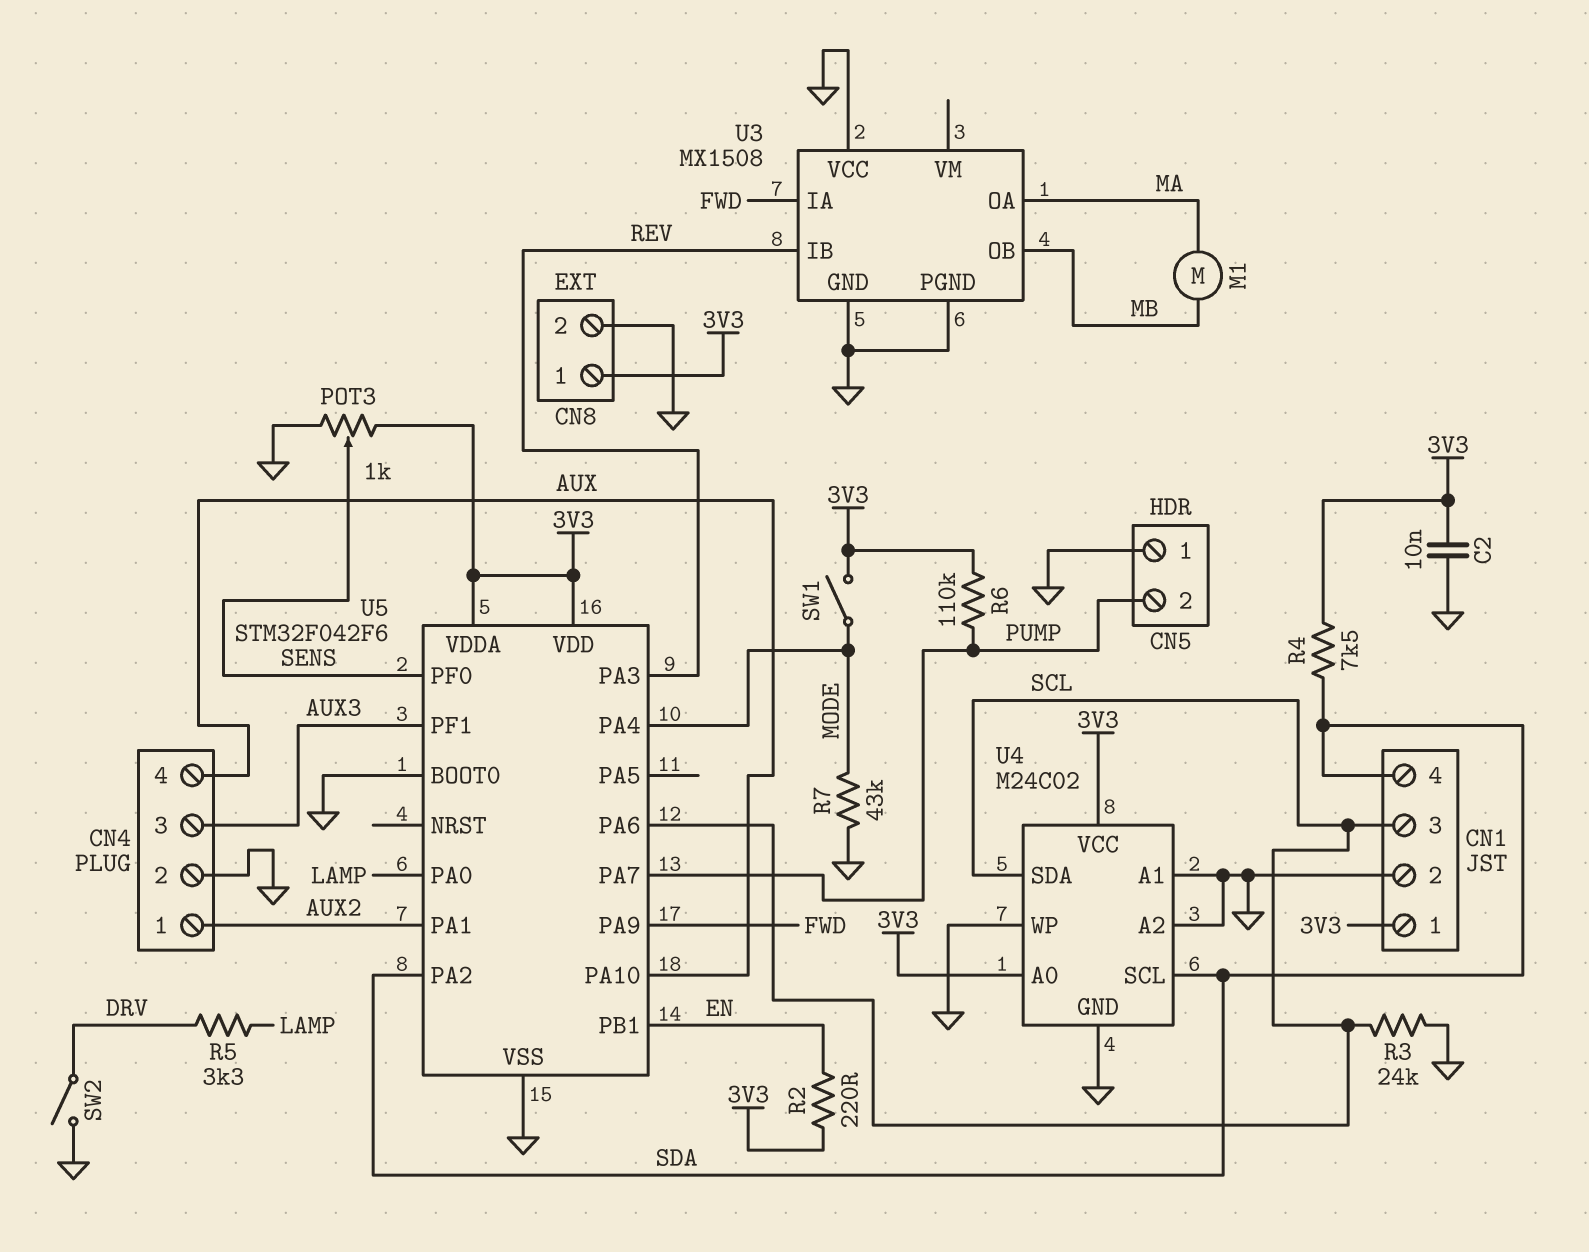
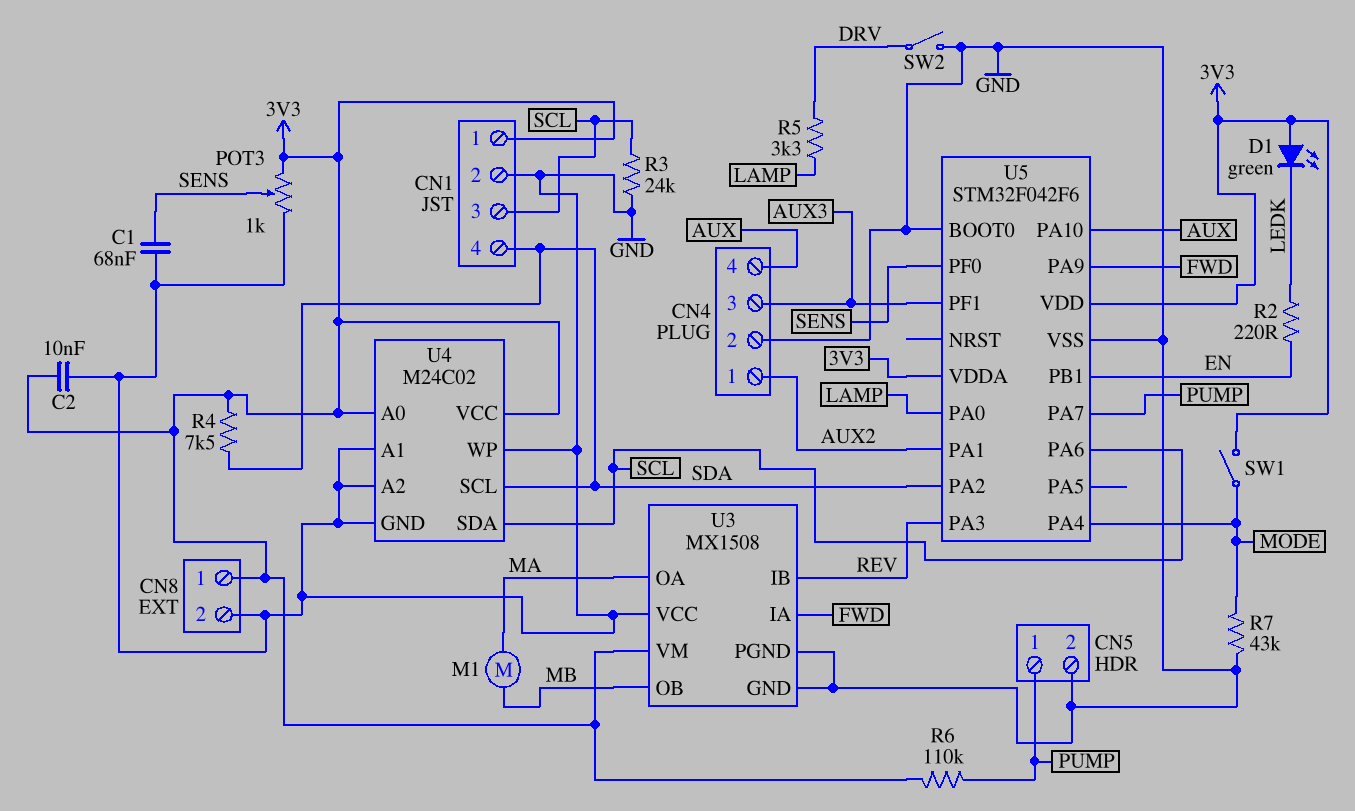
C1: none -> 68nF (GND, SENS)
CN5 pin 1: GND -> PUMP
CN5 pin 2: PUMP -> GND
D1: none -> LED green (A 3V3, K LEDK)
R2: 220 (3V3, EN) -> 220 (EN, LEDK)
U3 pin VM: none -> 3V3

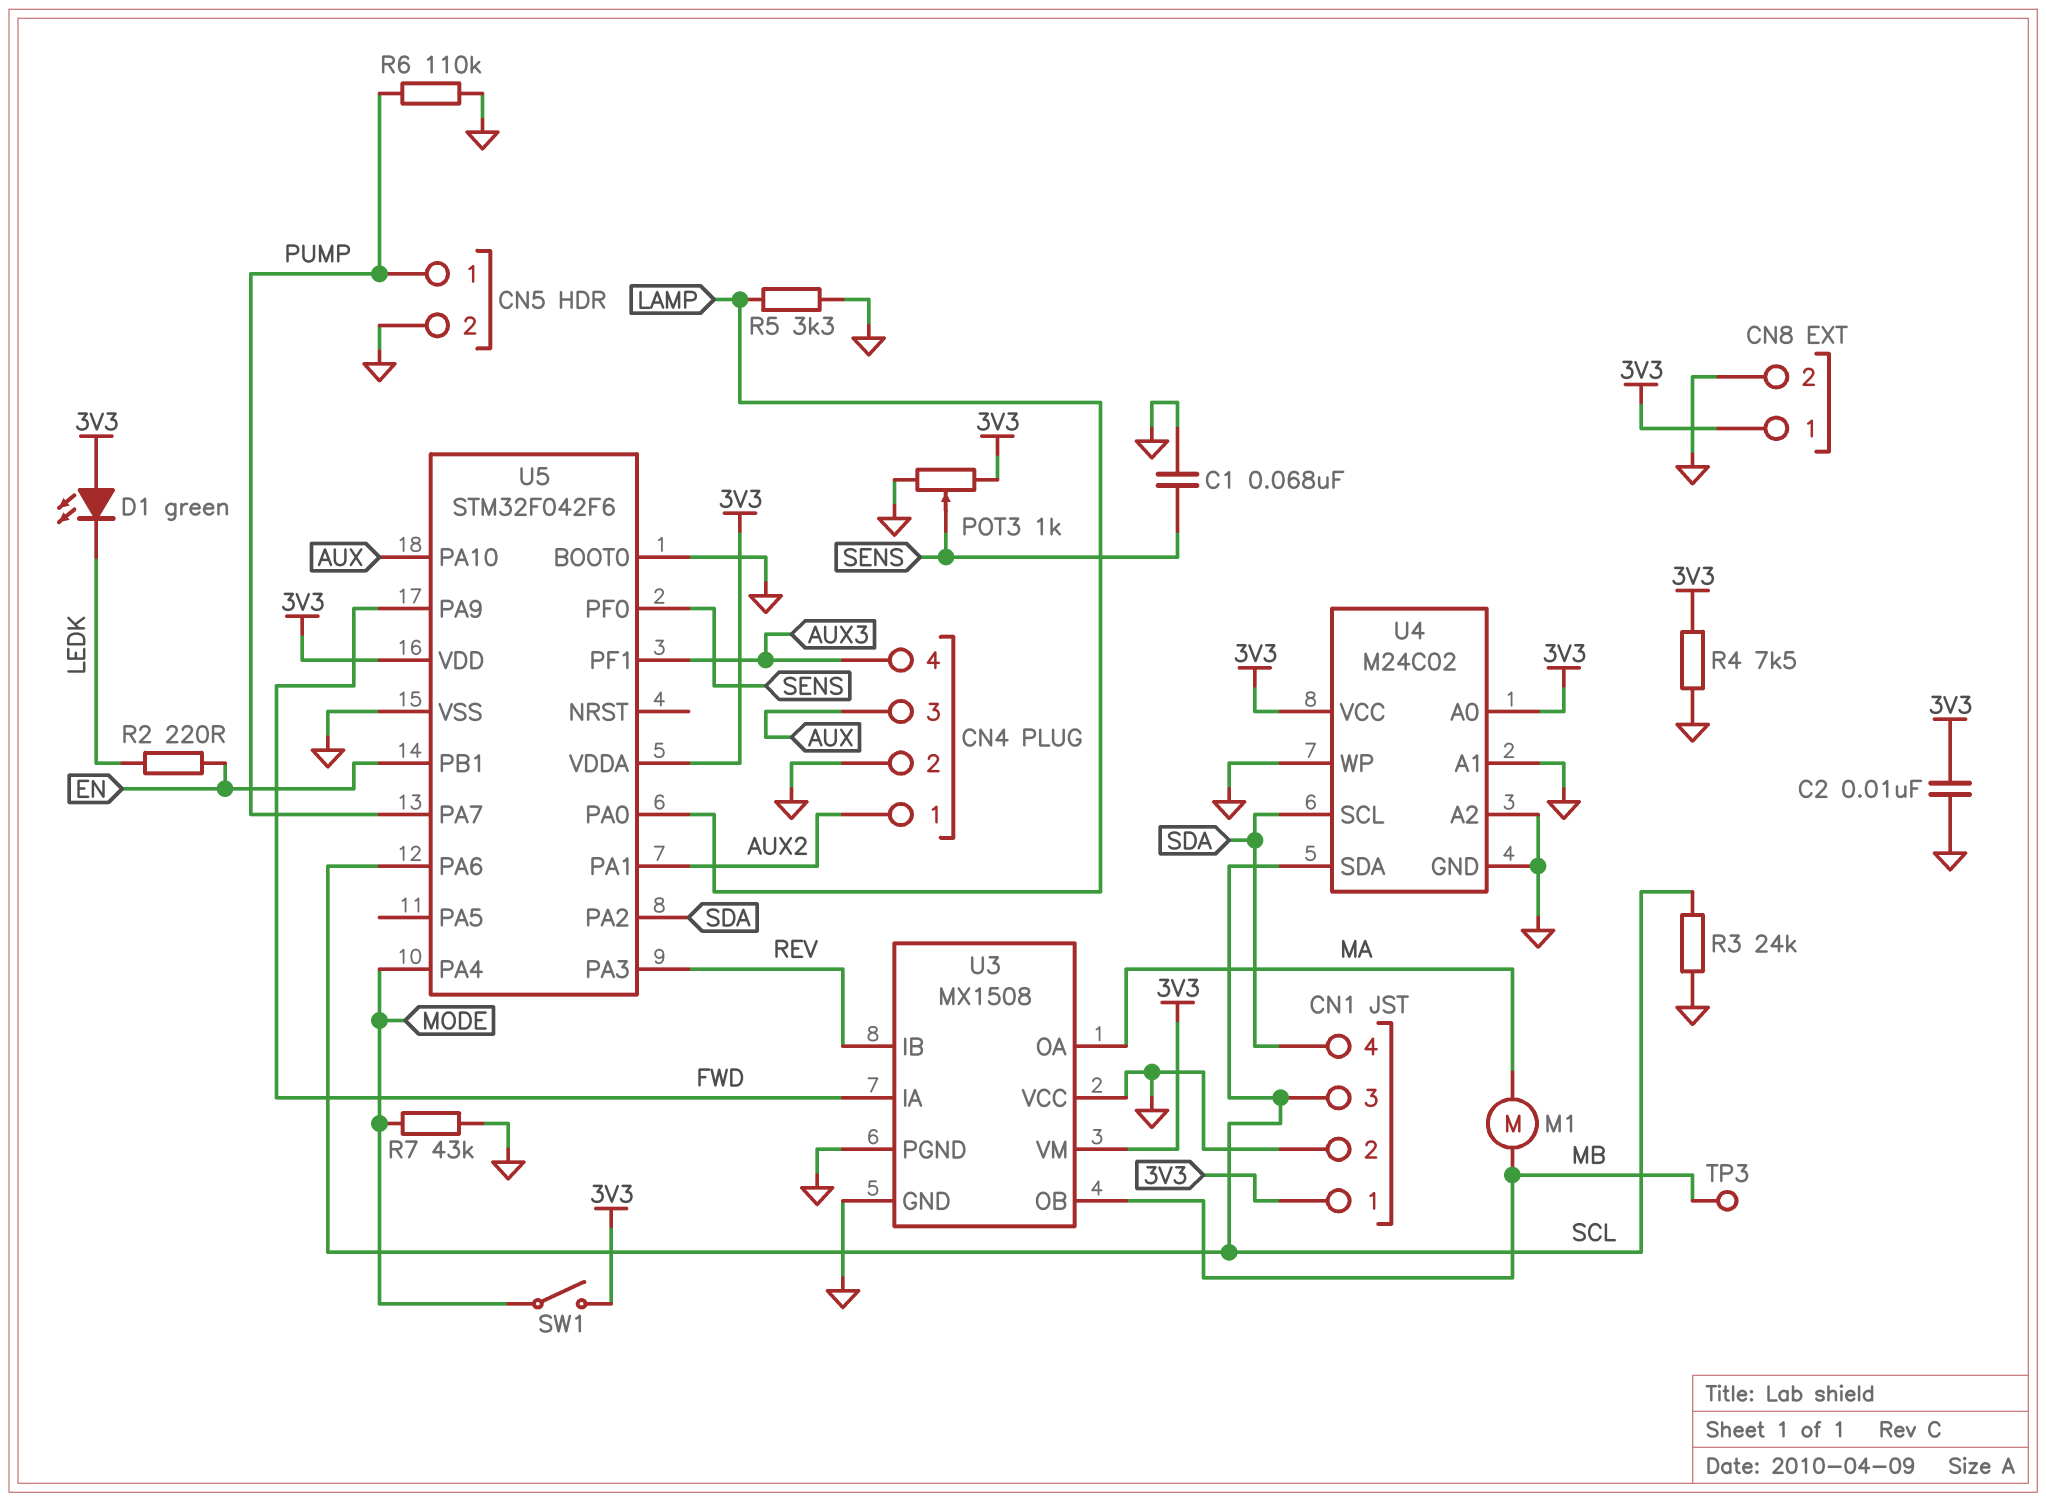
CN4 pin 3: AUX3 -> AUX
CN4 pin 4: AUX -> AUX3
R4: 7.5k (3V3, SDA) -> 7.5k (3V3, GND)
R5: 3.3k (DRV, LAMP) -> 3.3k (GND, LAMP)
R6: 110k (3V3, PUMP) -> 110k (GND, PUMP)
SW2: switch (DRV, GND) -> none
TP3: none -> test point (MB)

